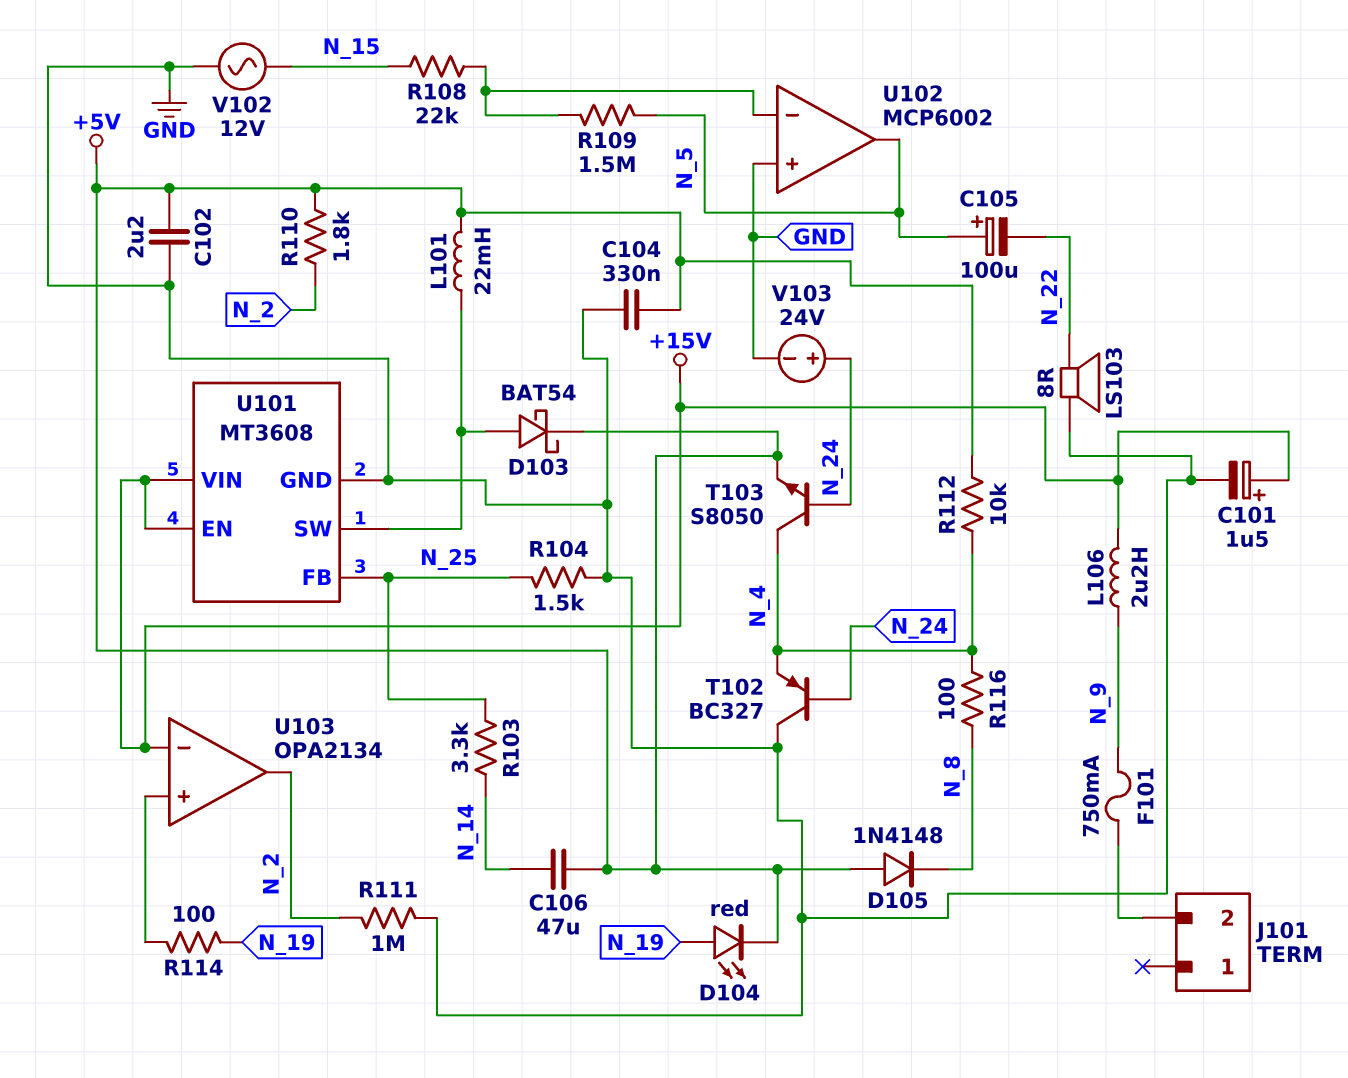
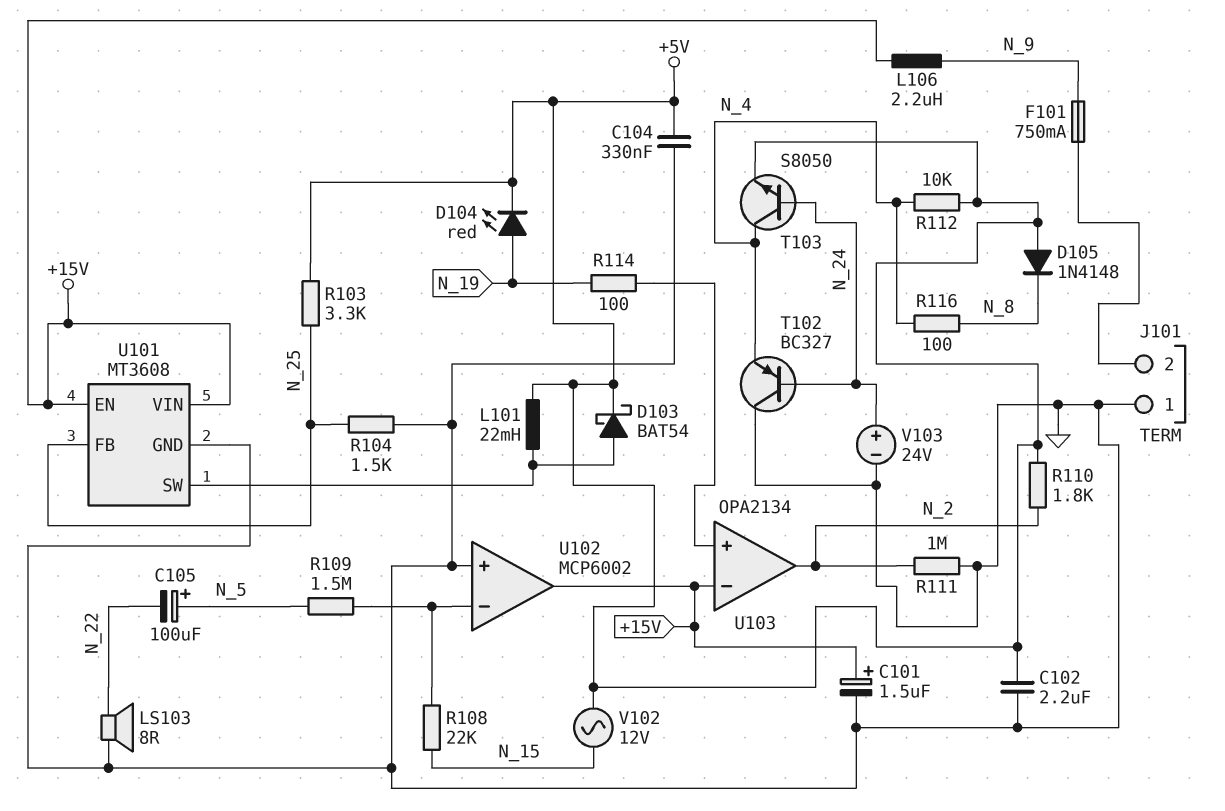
C106: 47uF (+5V, N_14) -> none
J101 pin 1: none -> GND
R103: 3.3k (N_14, N_25) -> 3.3k (+5V, N_25)
U102 pin out: N_5 -> +15V
V102: AC 12V (GND, N_15) -> AC 12V (+5V, N_15)

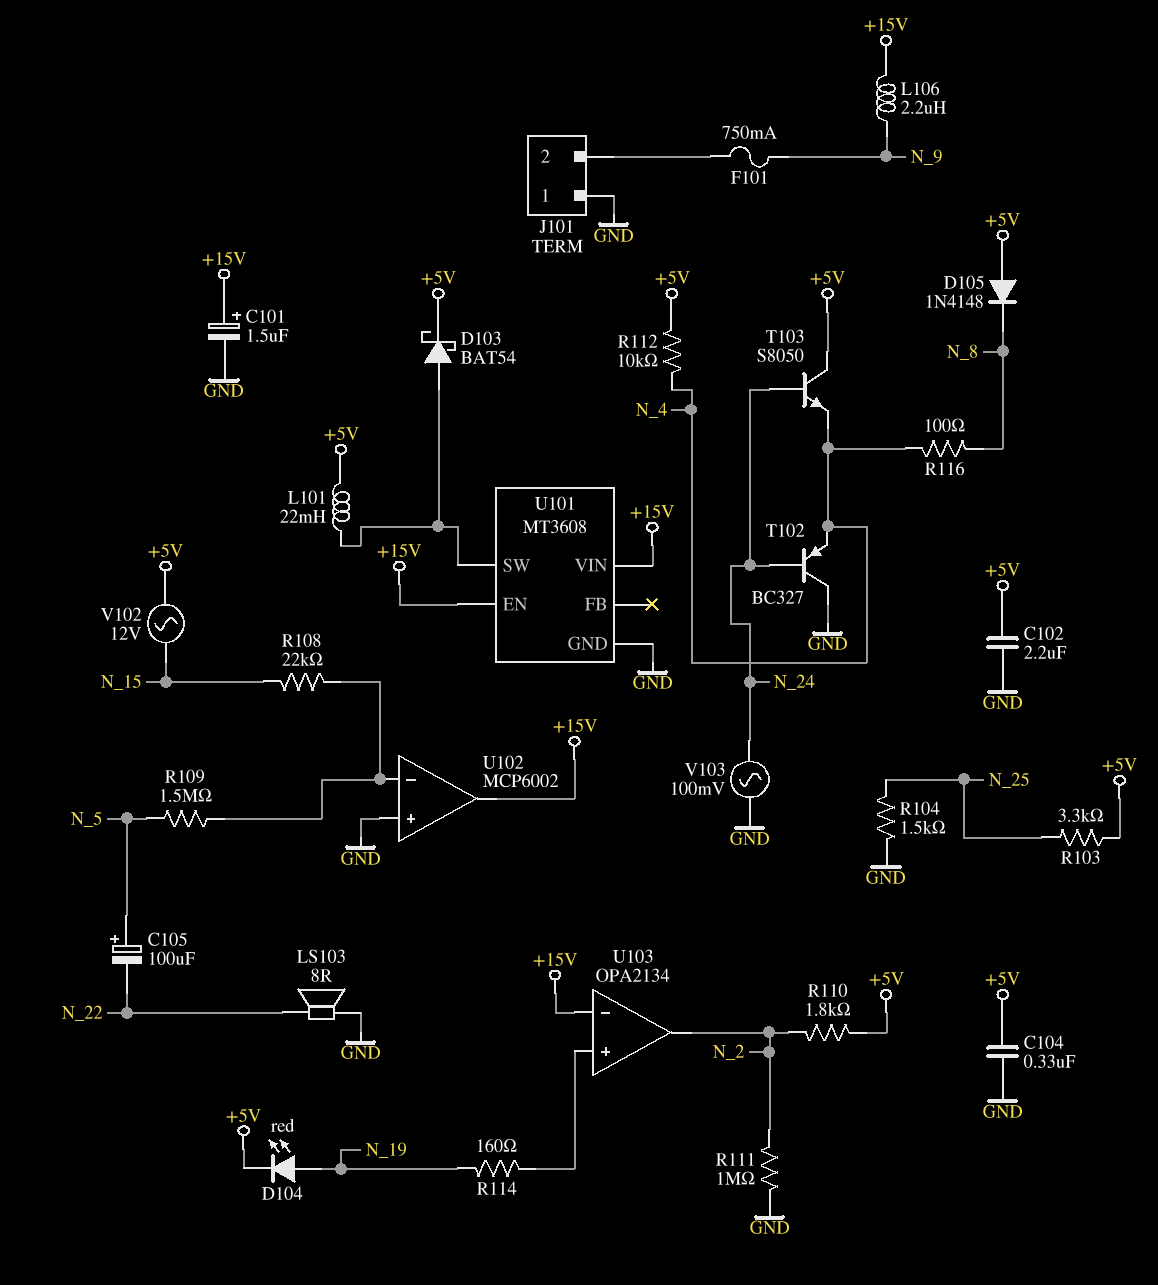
R114: 100 (N_19, U103/in+) -> 160 (N_19, U103/in+)
T103: NPN S8050 (B N_24, C N_4, E +5V) -> NPN S8050 (B N_24, C +5V, E N_4)
U101 pin FB: N_25 -> none
V103: 24V (plus N_24, minus GND) -> AC 100mV (GND, N_24)

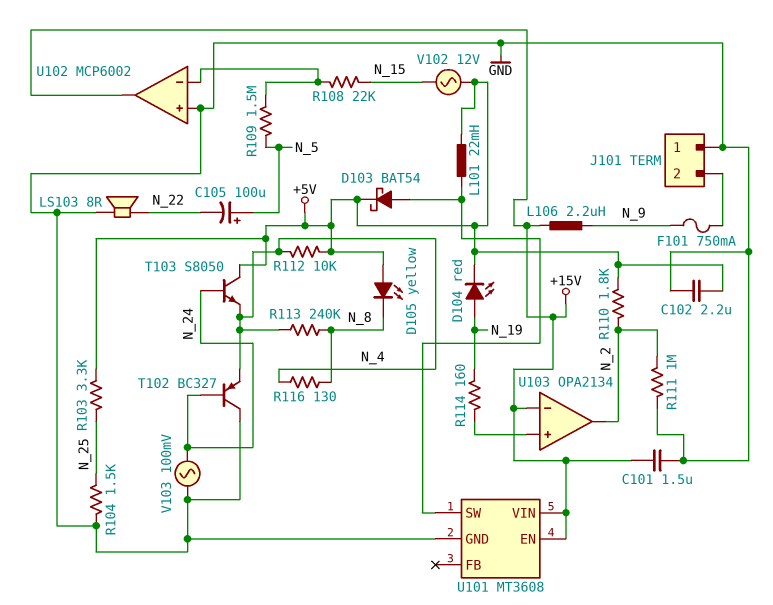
C101: 1.5uF (plus +15V, minus GND) -> 1.5uF (+15V, GND)
C104: 330nF (+5V, GND) -> none
D105: diode 1N4148 (A +5V, K N_8) -> LED yellow (A +5V, K N_8)
R113: none -> 240k (N_4, N_8)
R116: 100 (N_4, N_8) -> 130 (N_4, N_8)

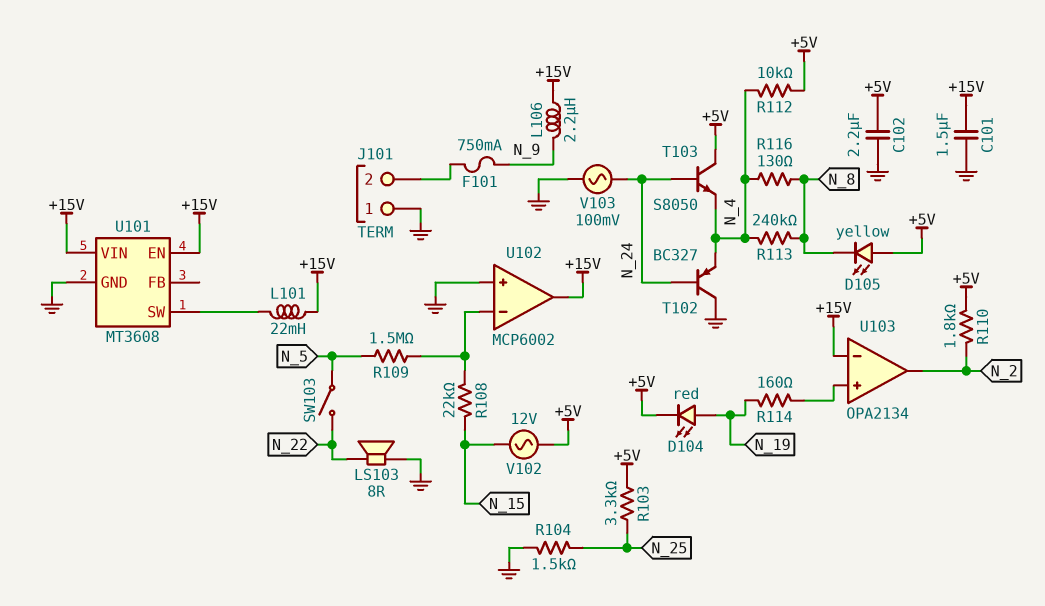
C105: 100uF (plus N_5, minus N_22) -> none
D103: schottky BAT54 (A U101/SW, K +5V) -> none
L101: 22mH (+5V, U101/SW) -> 22mH (+15V, U101/SW)
R111: 1M (GND, N_2) -> none
SW103: none -> switch (N_5, N_22)

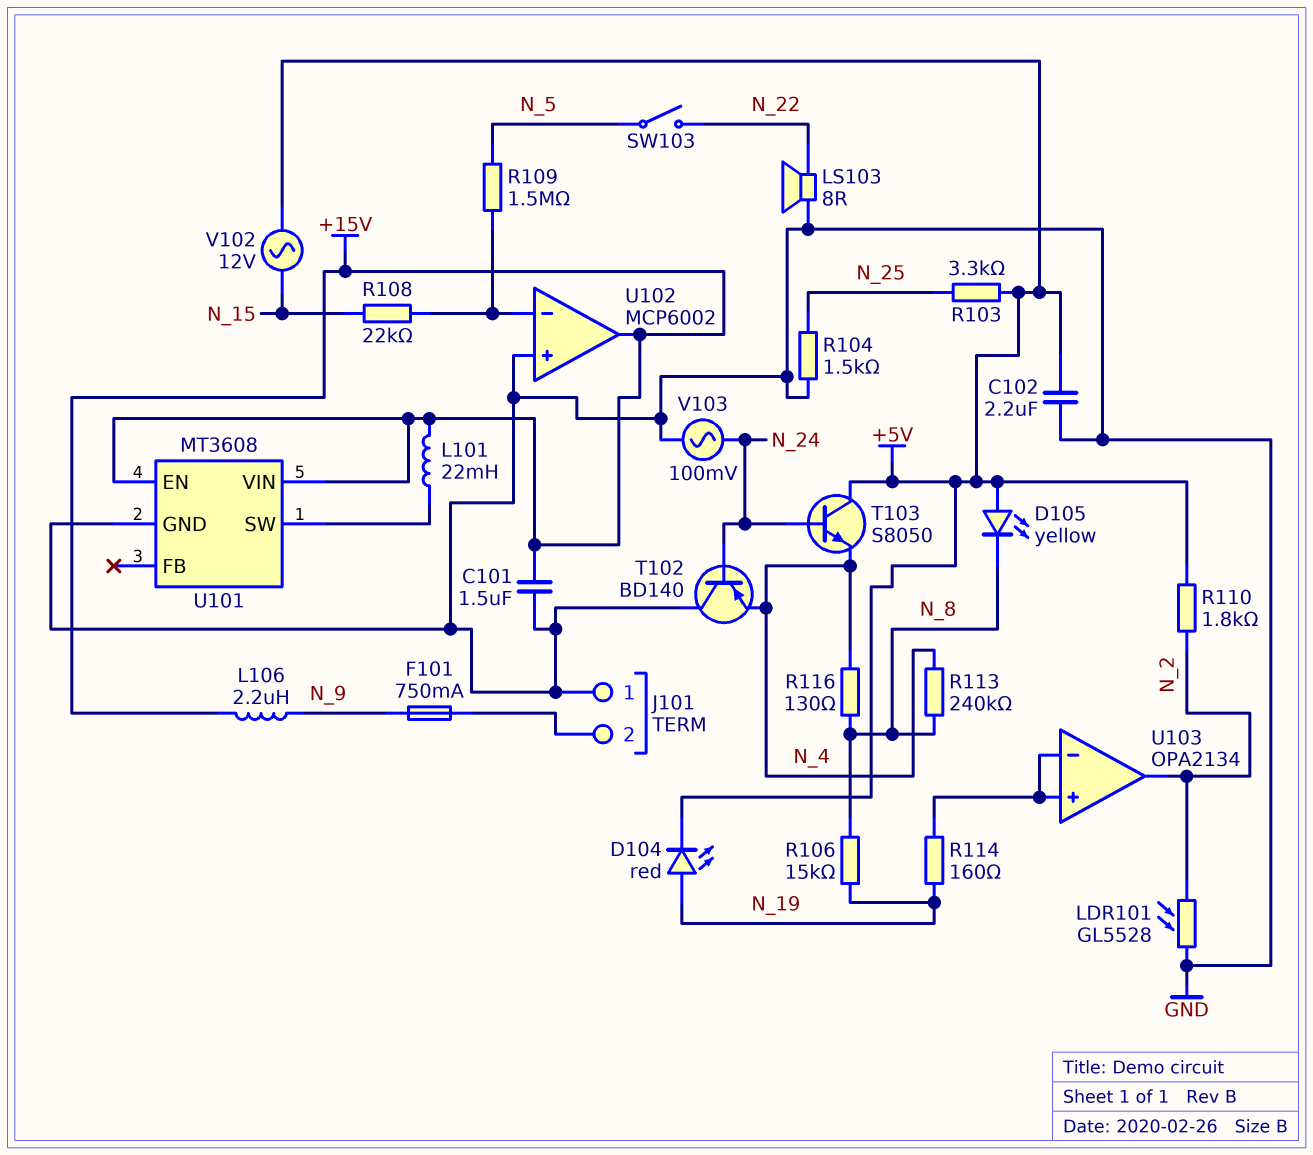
LDR101: none -> GL5528 (GND, N_2)
R106: none -> 15k (N_8, N_19)
R112: 10k (+5V, N_4) -> none
T102: PNP BC327 (B N_24, C GND, E N_4) -> PNP BD140 (B N_24, C GND, E N_4)
U103 pin in-: +15V -> U103/in+

